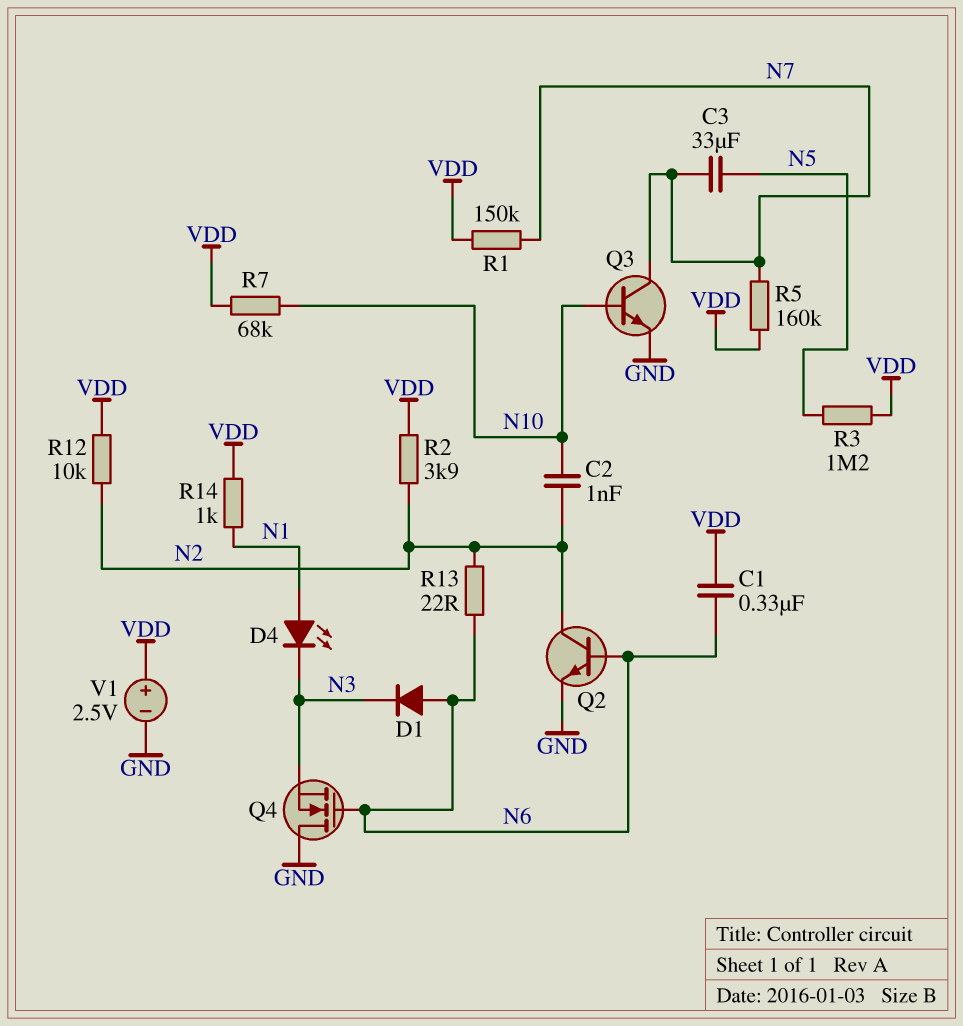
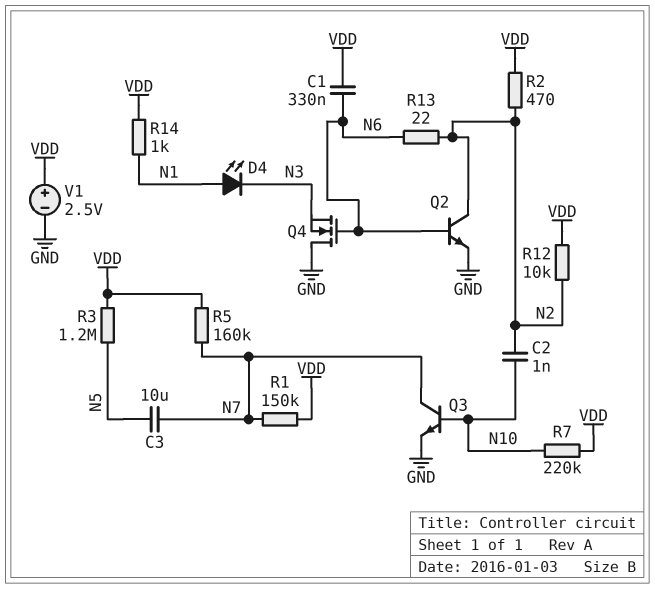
C3: 33uF (N5, N7) -> 10uF (N5, N7)
D1: diode (A N6, K N3) -> none
R2: 3.9k (N2, VDD) -> 470 (N2, VDD)
R7: 68k (N10, VDD) -> 220k (N10, VDD)

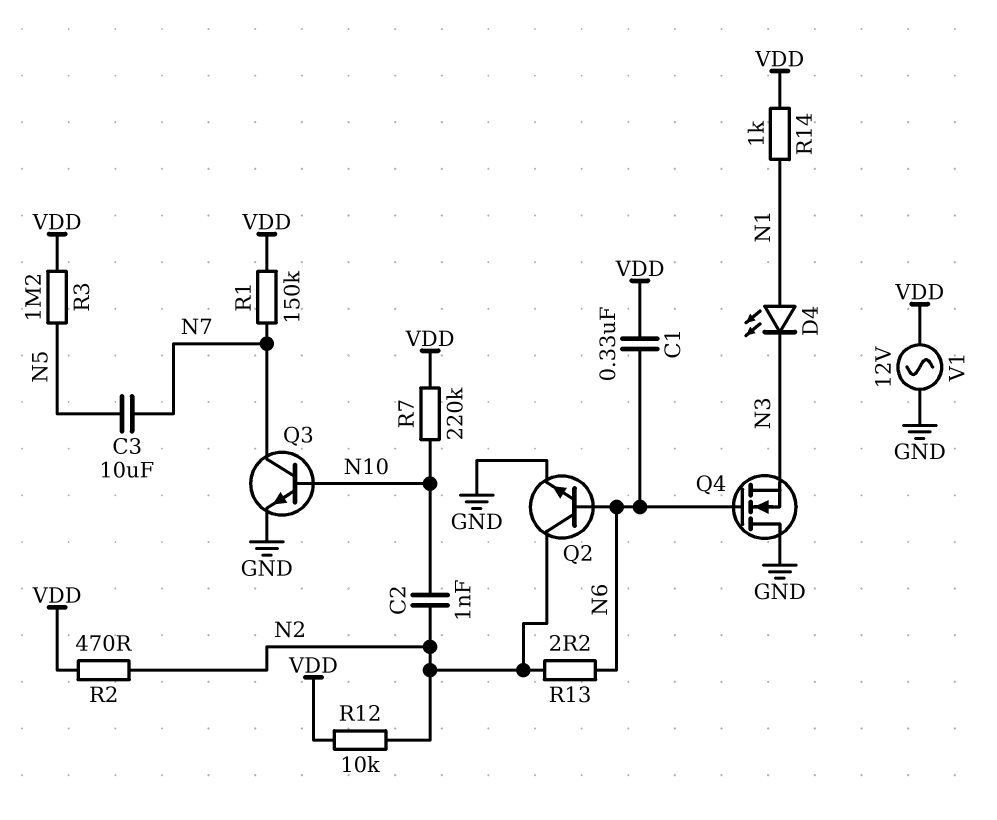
R5: 160k (N7, VDD) -> none
R13: 22 (N2, N6) -> 2.2 (N2, N6)
V1: 2.5V (plus VDD, minus GND) -> AC 12V (GND, VDD)

